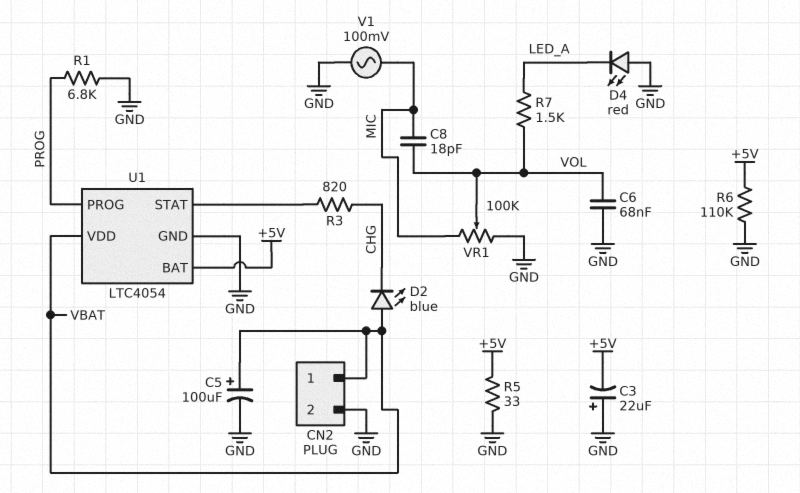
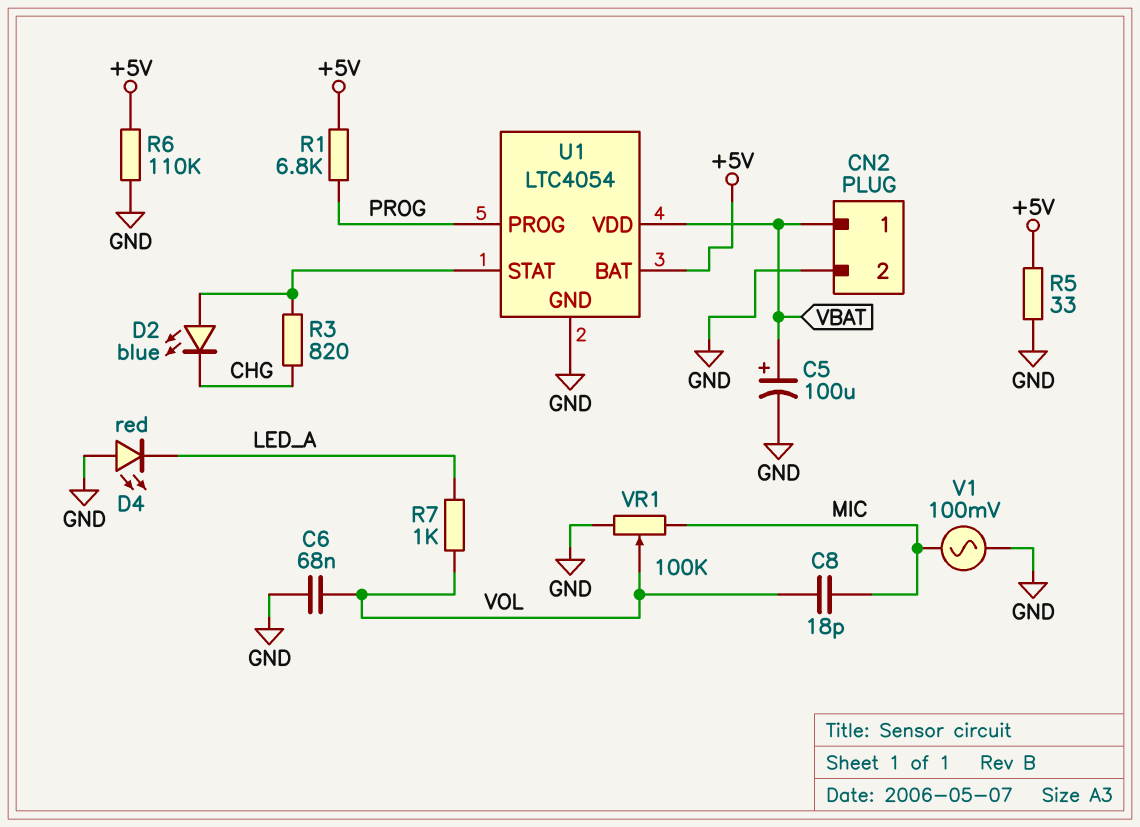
C3: 22uF (plus GND, minus +5V) -> none
D2: LED blue (A VBAT, K CHG) -> LED blue (A U1/STAT, K CHG)
R1: 6.8k (GND, PROG) -> 6.8k (+5V, PROG)
R7: 1.5k (LED_A, VOL) -> 1k (LED_A, VOL)

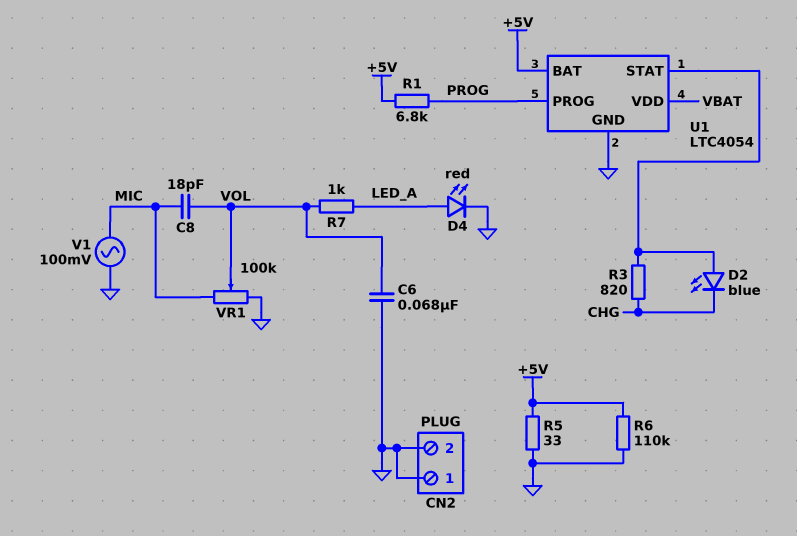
C5: 100uF (plus VBAT, minus GND) -> none
CN2 pin 1: VBAT -> GND
D4: LED red (A GND, K LED_A) -> LED red (A LED_A, K GND)

